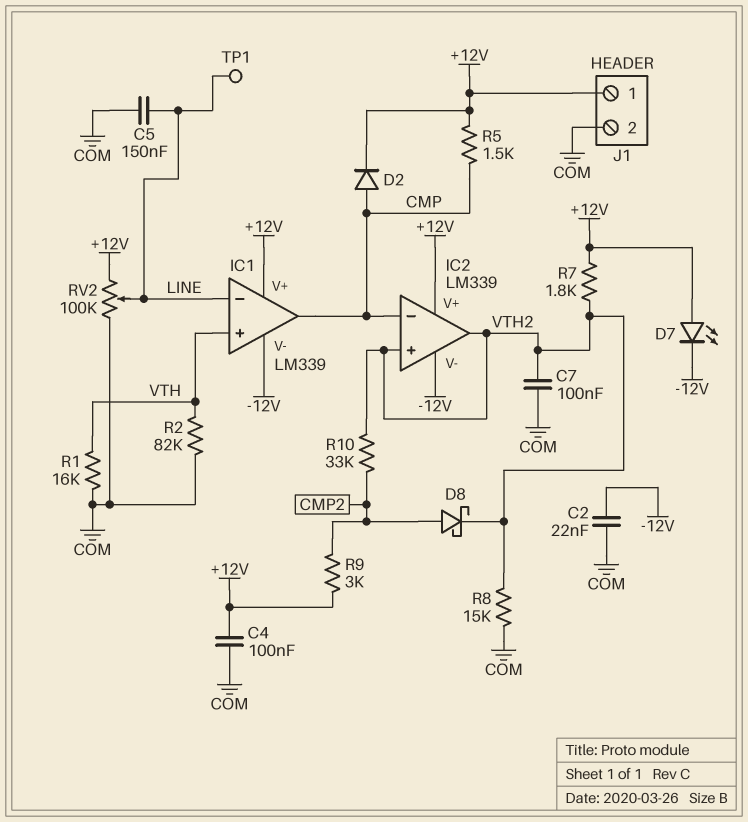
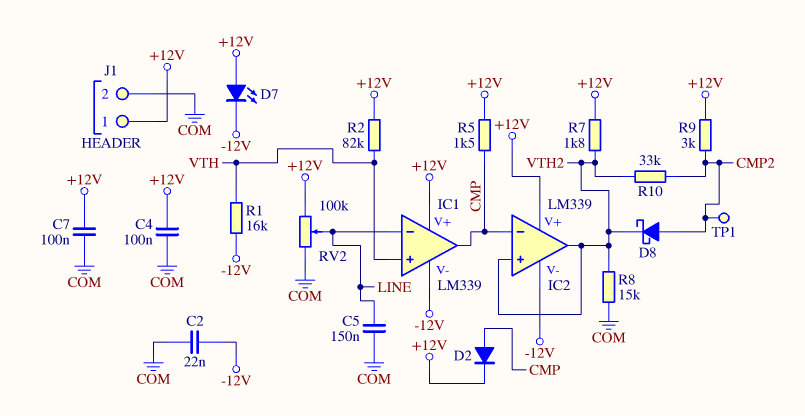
C7: 100nF (COM, VTH2) -> 100nF (+12V, COM)
R1: 16k (COM, VTH) -> 16k (-12V, VTH)
R2: 82k (COM, VTH) -> 82k (+12V, VTH)
TP1: test point (LINE) -> test point (CMP2)

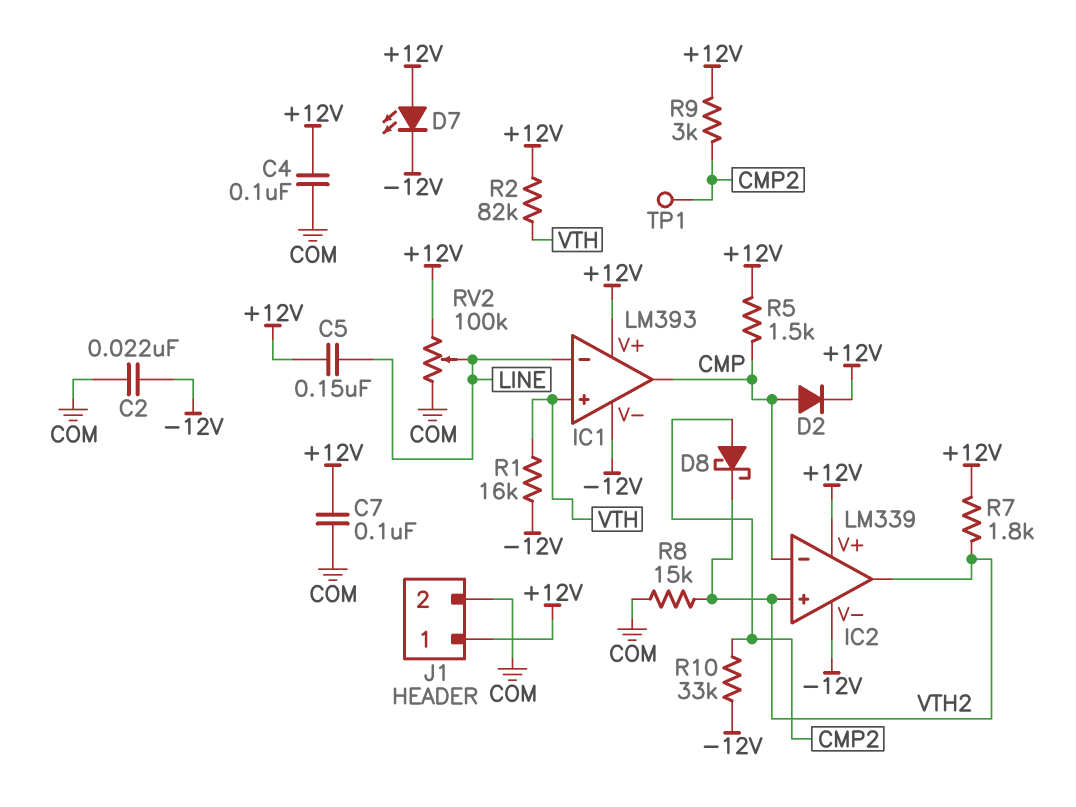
C5: 150nF (COM, LINE) -> 150nF (+12V, LINE)
IC1: LM339 -> LM393
R10: 33k (CMP2, VTH2) -> 33k (-12V, CMP2)

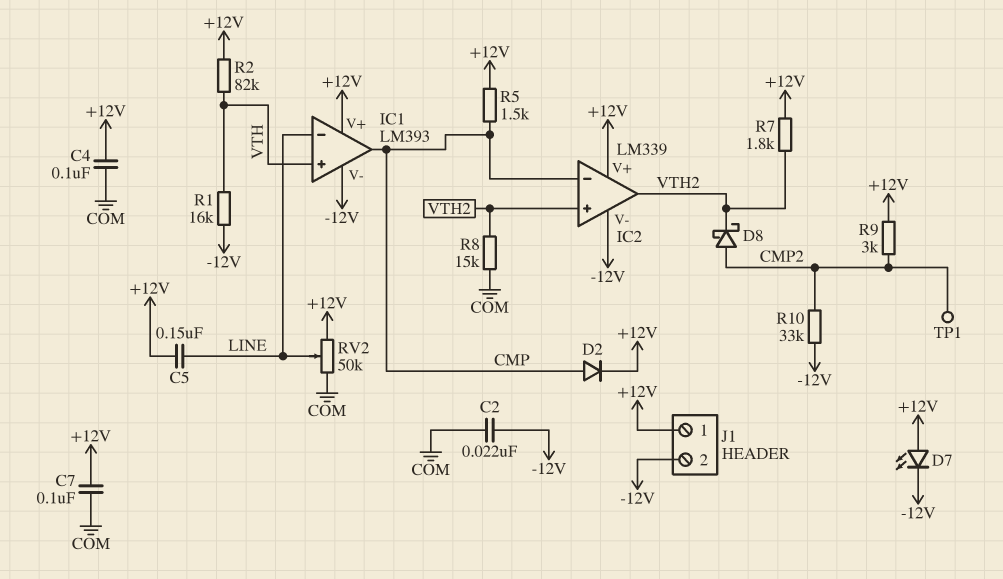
J1 pin 2: COM -> -12V
RV2: 100k (+12V, COM, wiper LINE) -> 50k (+12V, COM, wiper LINE)

